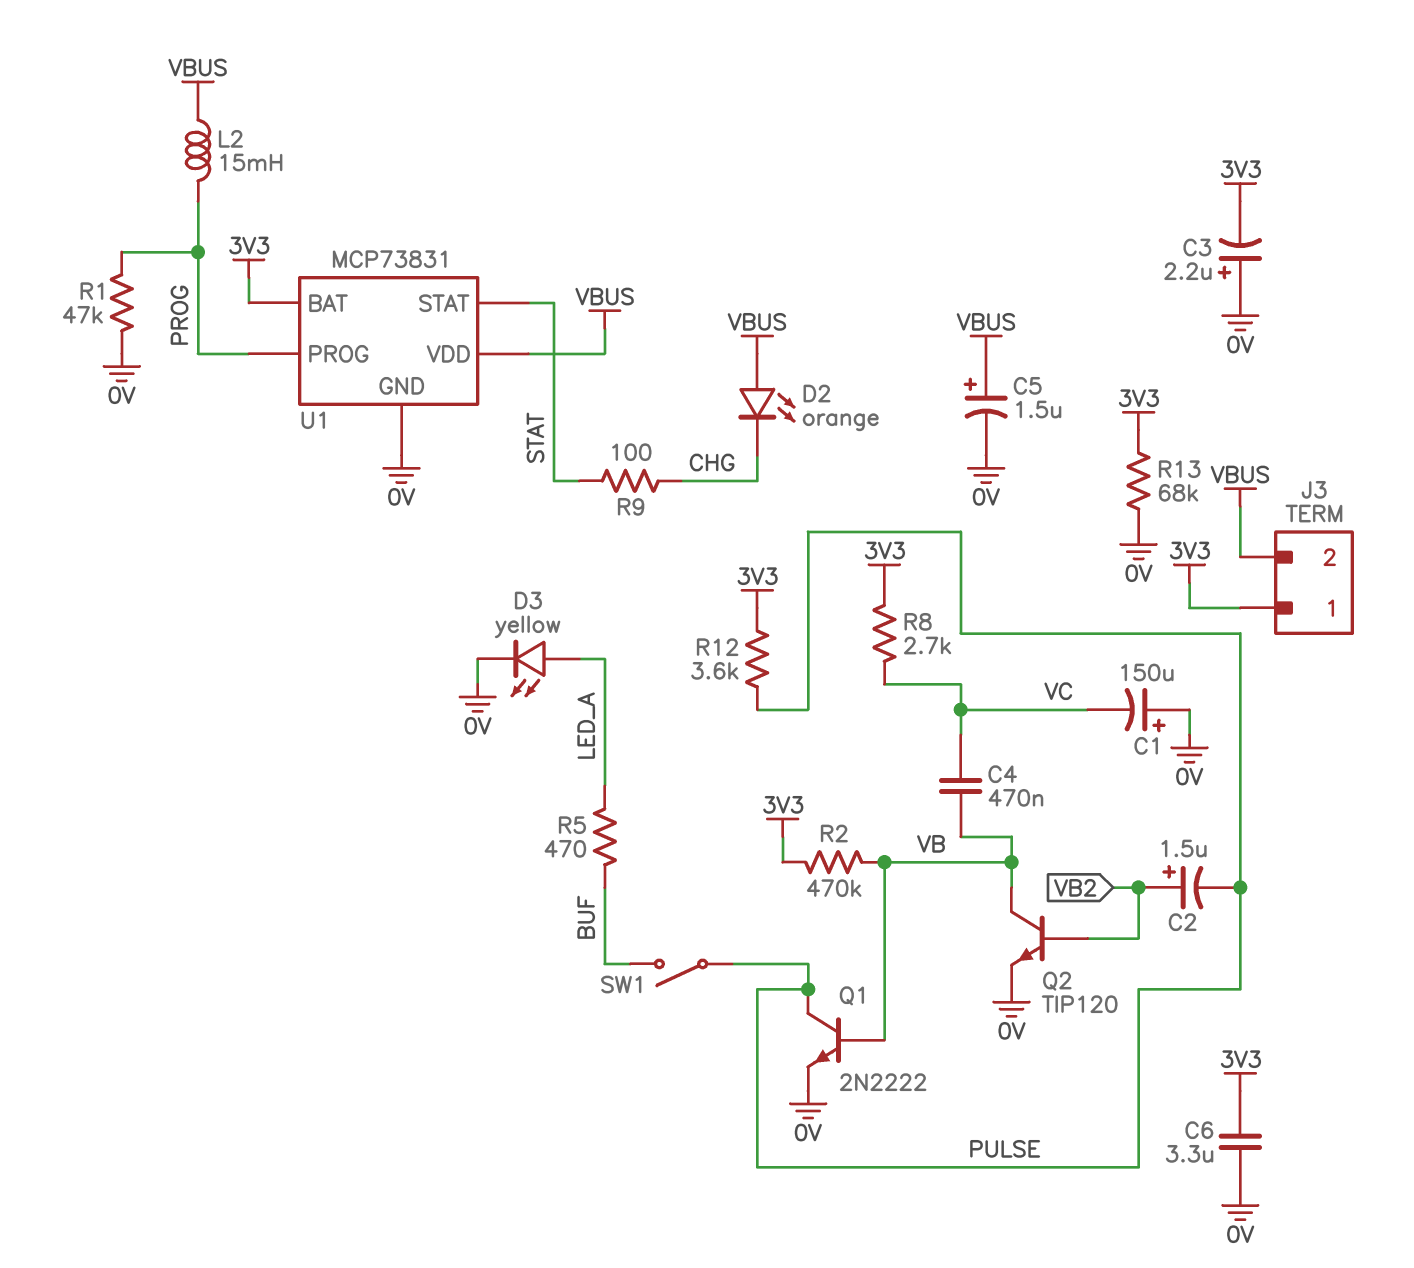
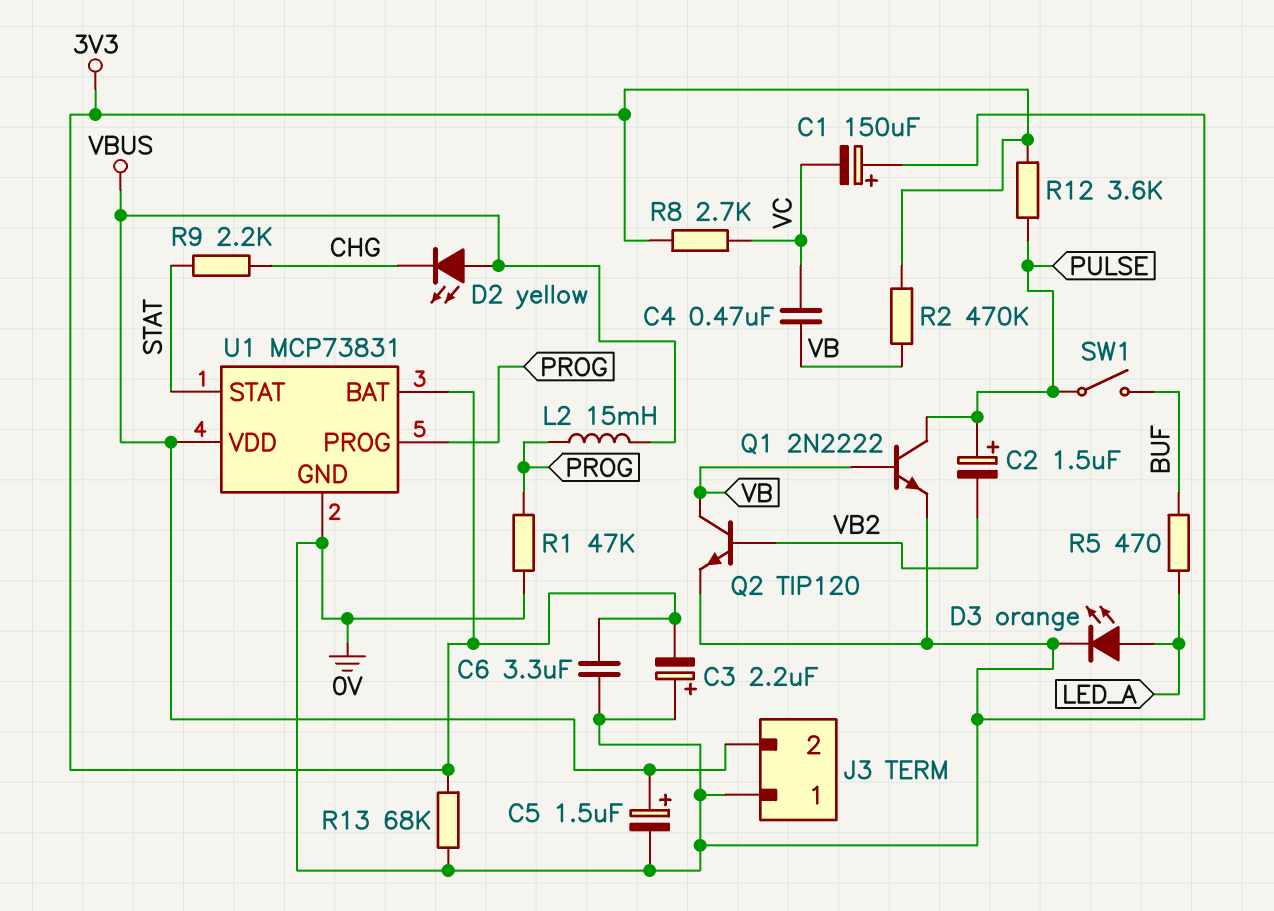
C2: 1.5uF (plus VB2, minus PULSE) -> 1.5uF (plus PULSE, minus VB2)
D2: LED orange (A VBUS, K CHG) -> LED yellow (A VBUS, K CHG)
D3: LED yellow (A LED_A, K 0V) -> LED orange (A LED_A, K 0V)
J3 pin 1: 3V3 -> 0V
R9: 100 (CHG, STAT) -> 2.2k (CHG, STAT)

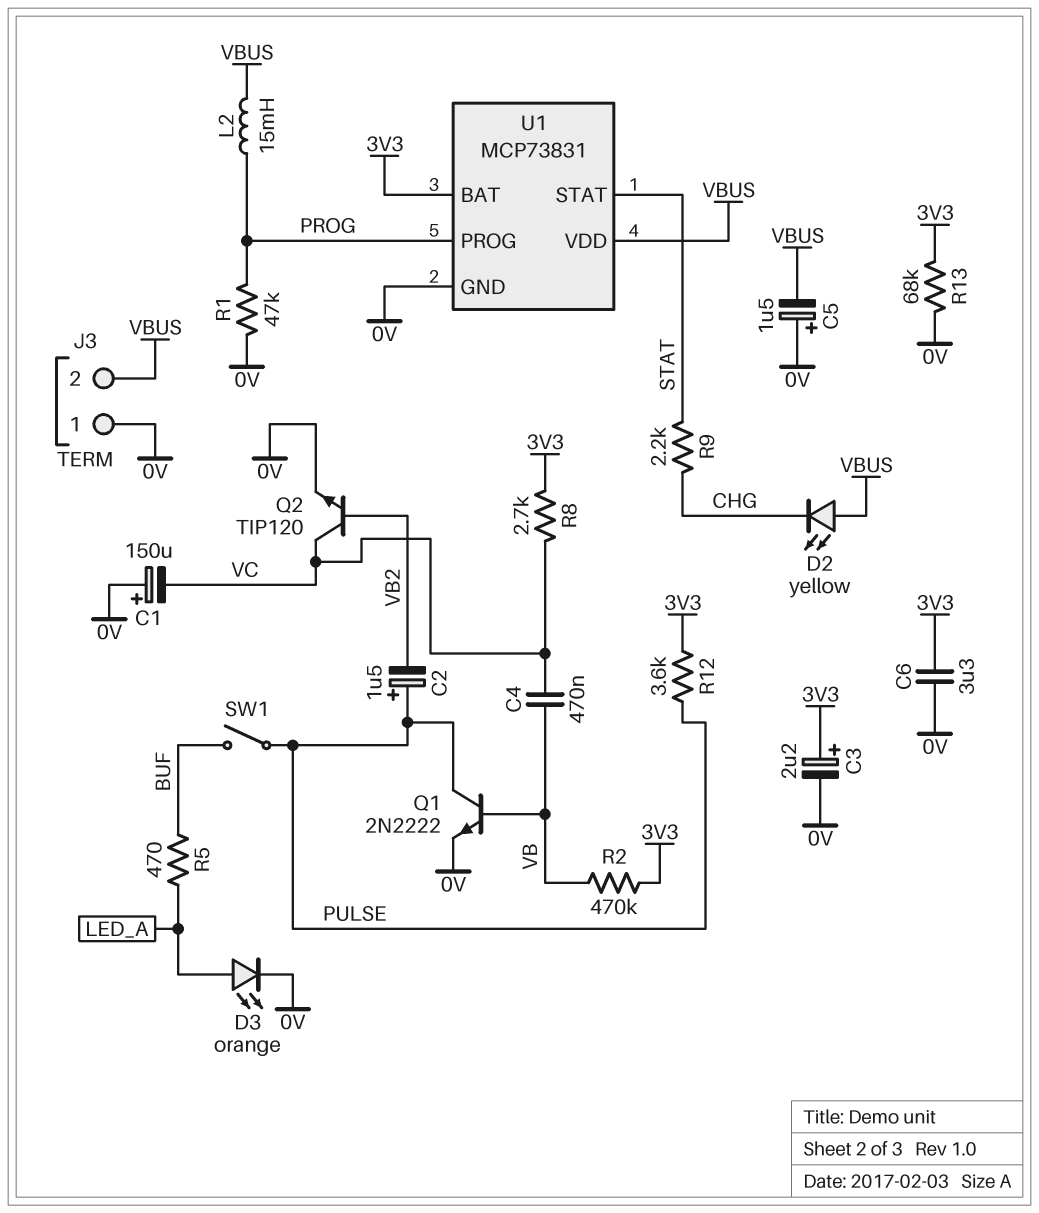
C3: 2.2uF (plus 0V, minus 3V3) -> 2.2uF (plus 3V3, minus 0V)
C5: 1.5uF (plus VBUS, minus 0V) -> 1.5uF (plus 0V, minus VBUS)
Q2: NPN TIP120 (B VB2, C VB, E 0V) -> NPN TIP120 (B VB2, C VC, E 0V)

